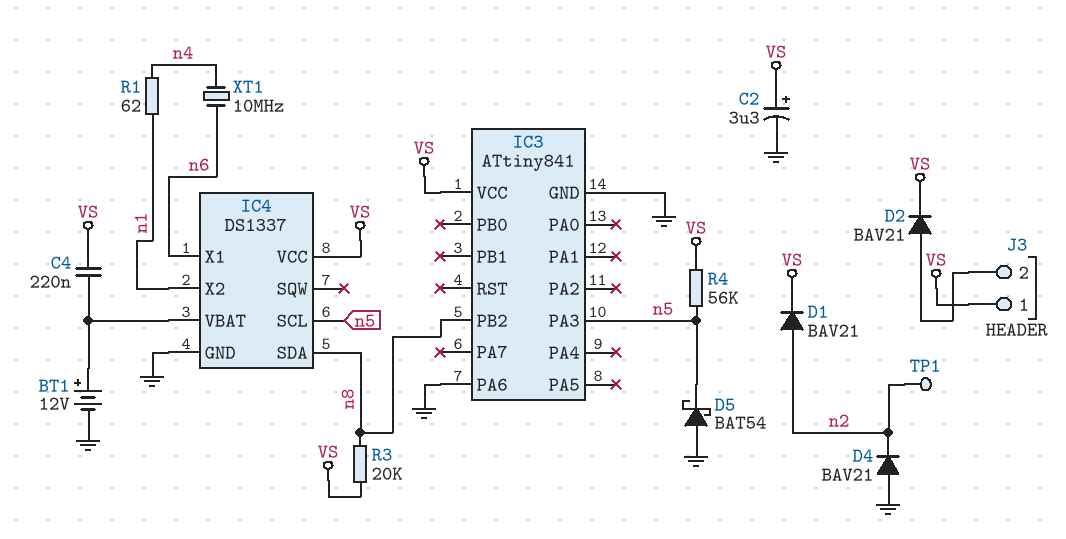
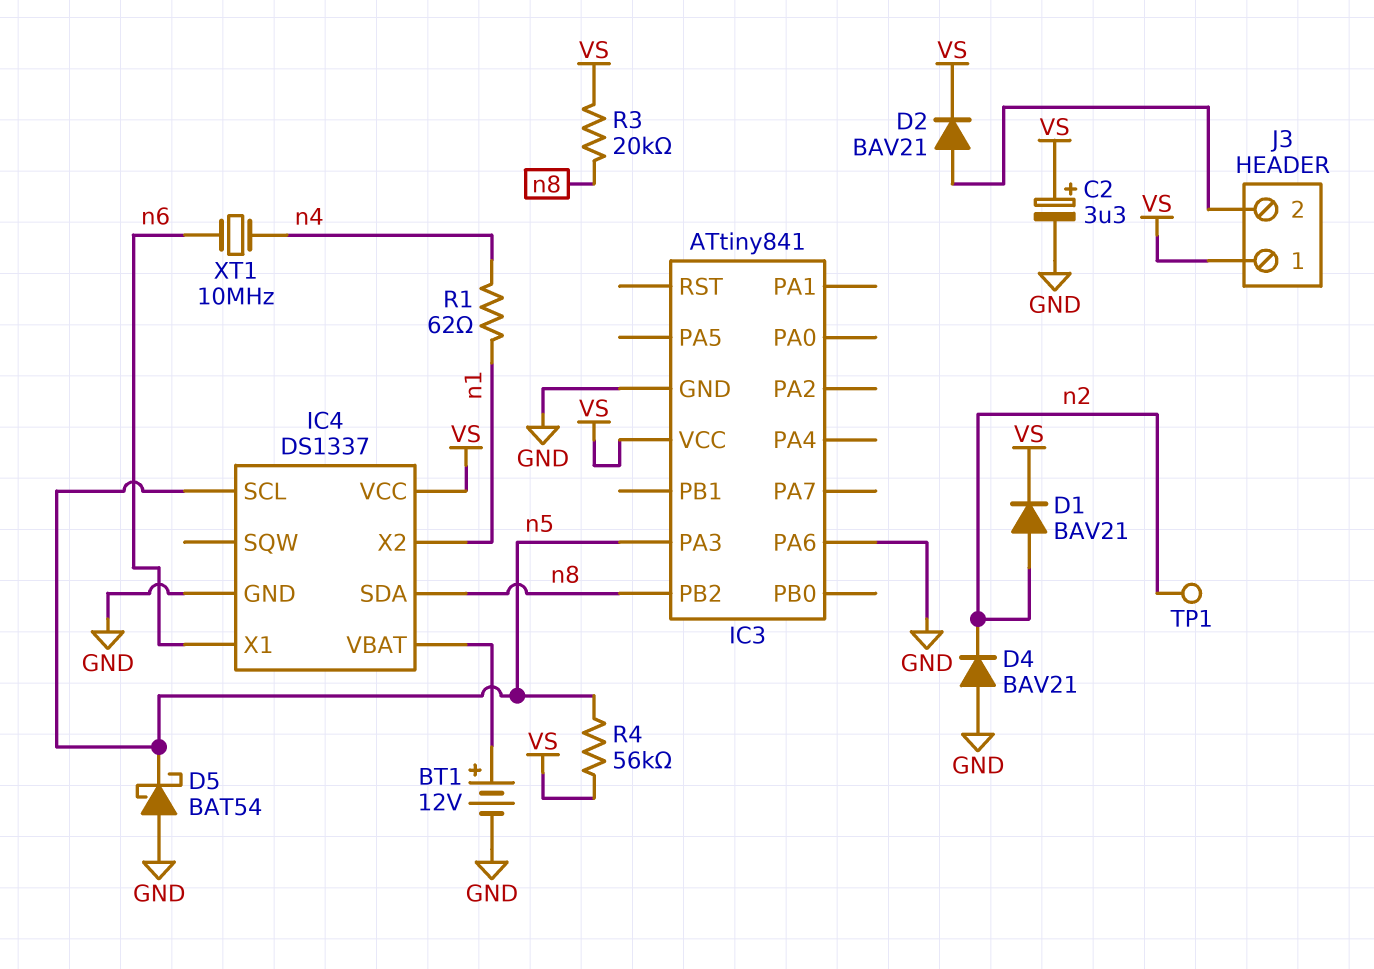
C4: 220nF (IC4/VBAT, VS) -> none

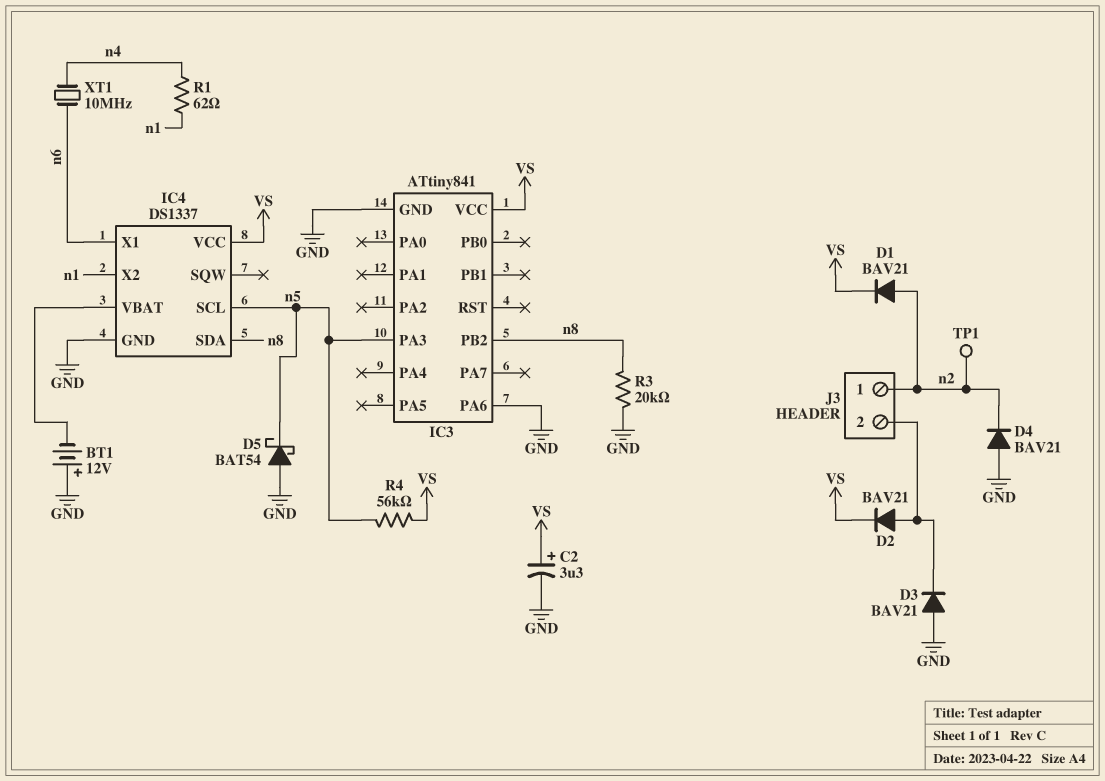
BT1: 12V (plus IC4/VBAT, minus GND) -> 12V (plus GND, minus IC4/VBAT)
D3: none -> diode BAV21 (A GND, K J3/2)
J3 pin 1: VS -> n2
R3: 20k (VS, n8) -> 20k (GND, n8)

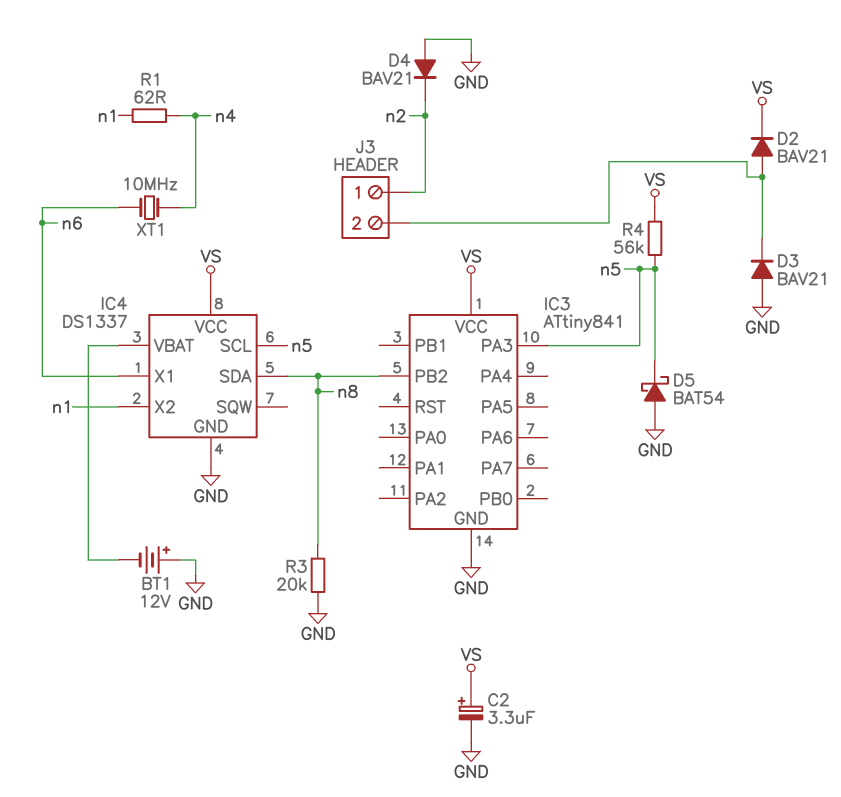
D1: diode BAV21 (A n2, K VS) -> none
IC3 pin PA6: GND -> none
TP1: test point (n2) -> none

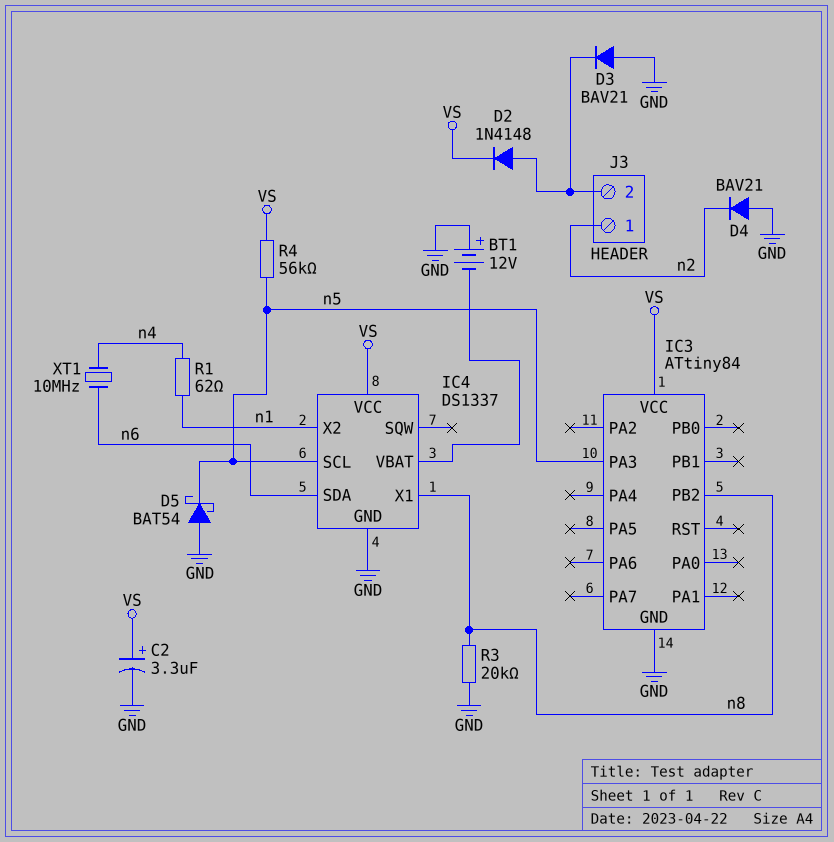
D2: diode BAV21 (A J3/2, K VS) -> diode 1N4148 (A J3/2, K VS)
IC3: ATtiny841 -> ATtiny84
IC4 pin SDA: n8 -> n6
IC4 pin X1: n6 -> n8

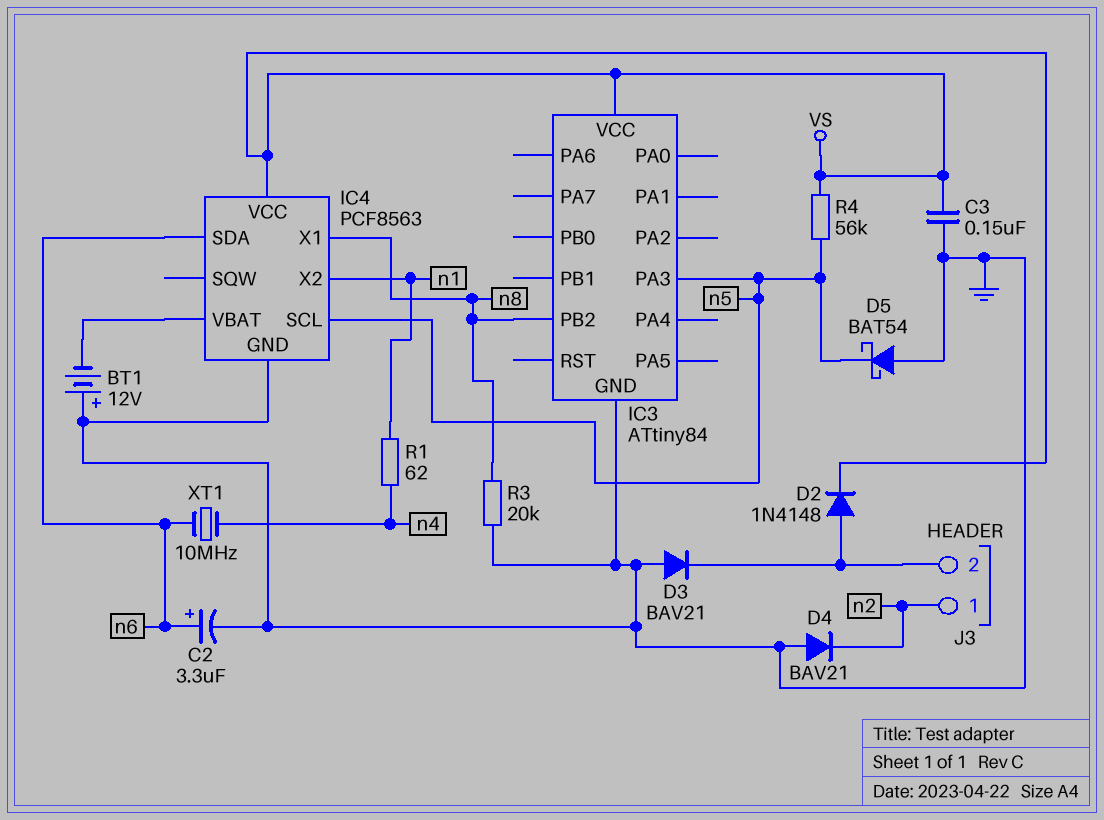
C2: 3.3uF (plus VS, minus GND) -> 3.3uF (plus n6, minus GND)
C3: none -> 150nF (GND, VS)
IC4: DS1337 -> PCF8563

